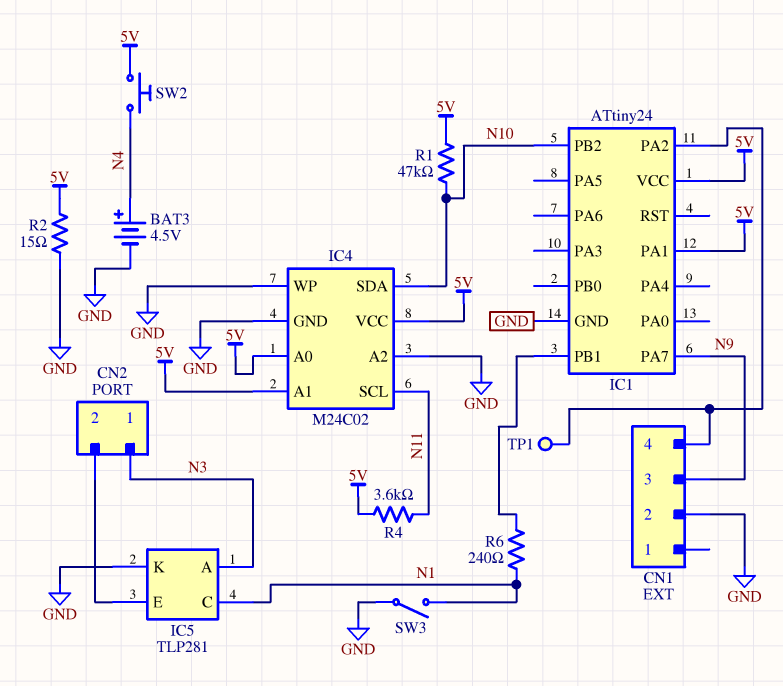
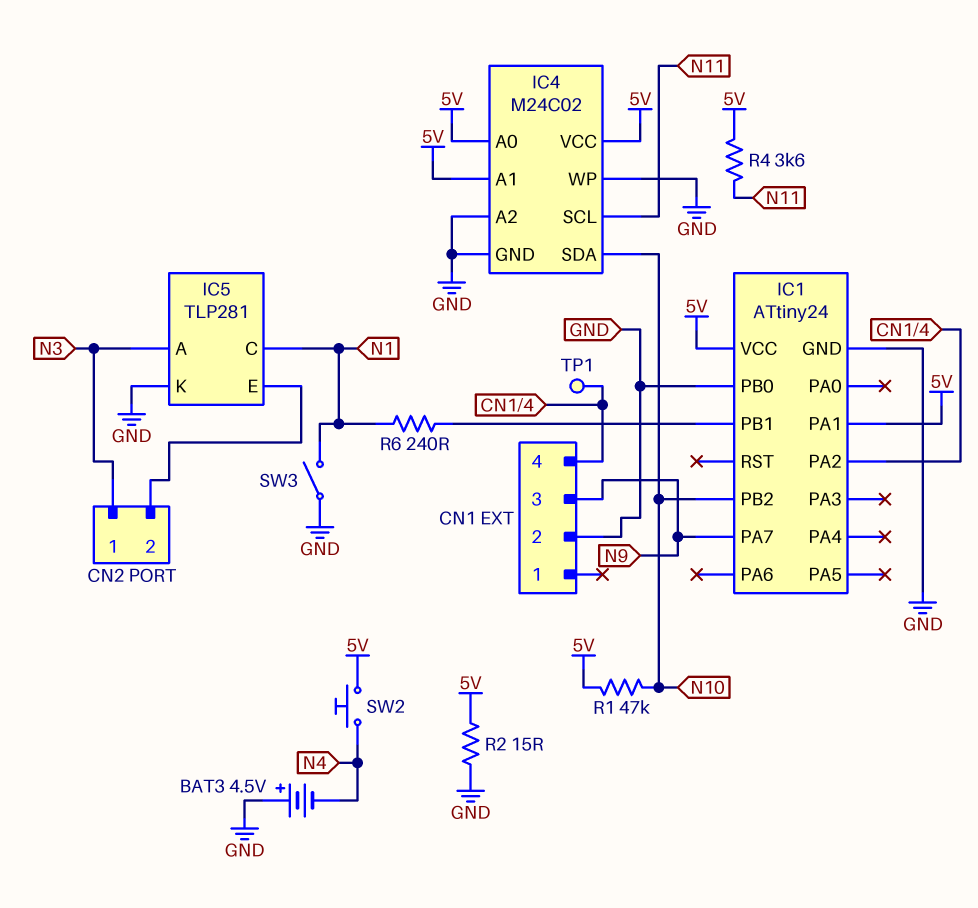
BAT3: 4.5V (plus N4, minus GND) -> 4.5V (plus GND, minus N4)
IC1 pin PB0: none -> GND

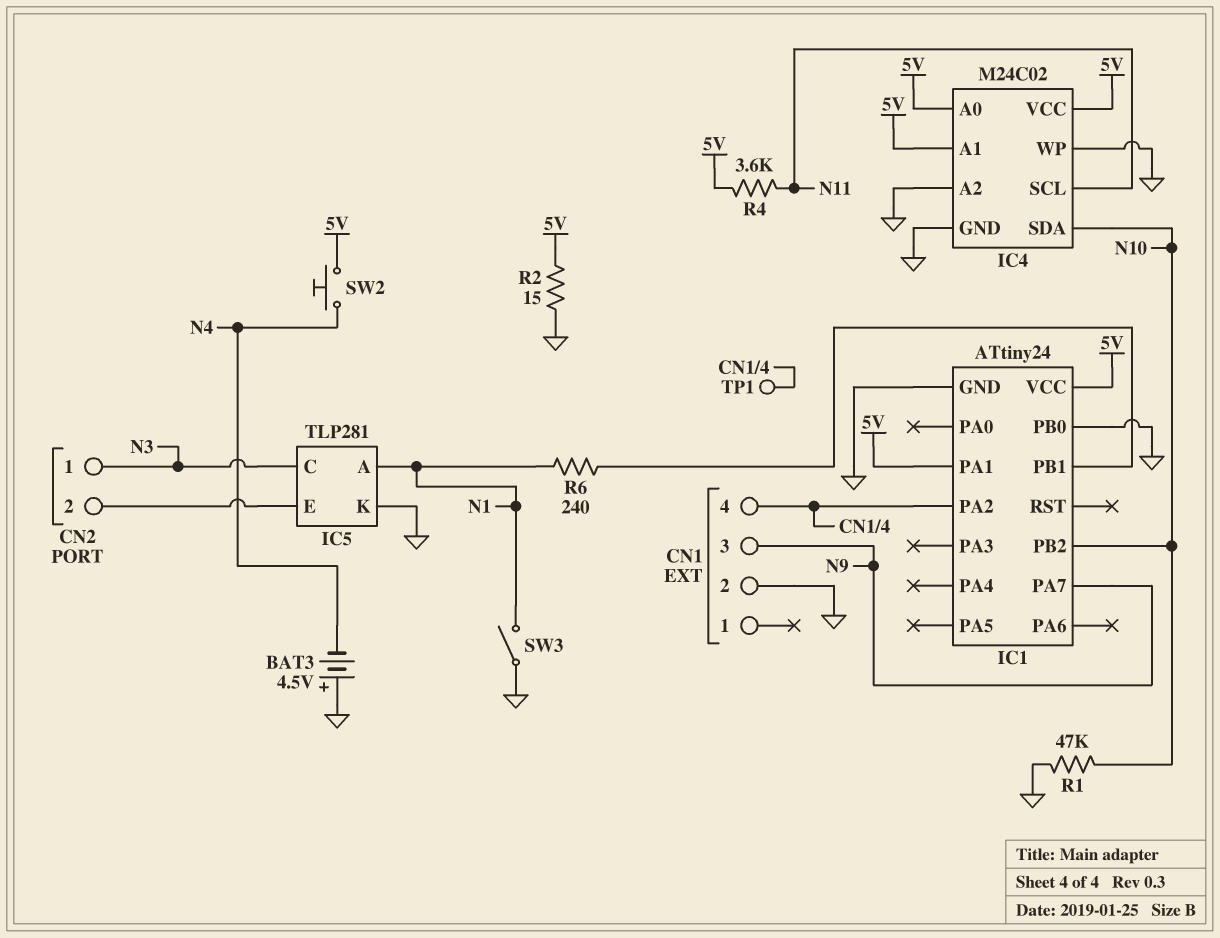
IC5 pin A: N3 -> N1
IC5 pin C: N1 -> N3
R1: 47k (5V, N10) -> 47k (GND, N10)

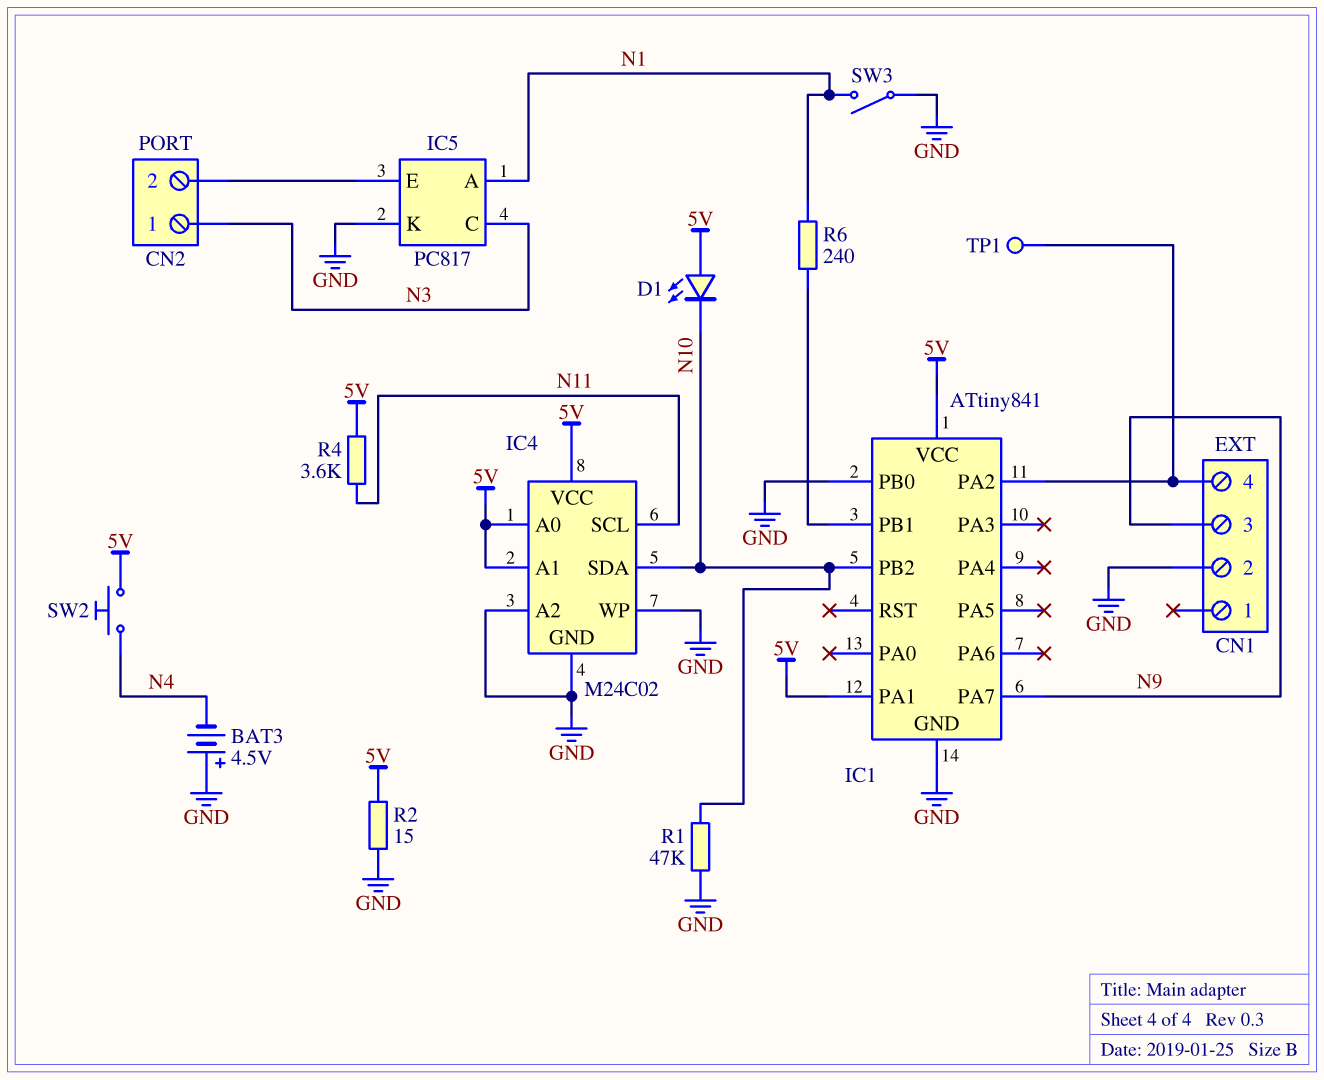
D1: none -> LED (A 5V, K N10)
IC1: ATtiny24 -> ATtiny841
IC5: TLP281 -> PC817

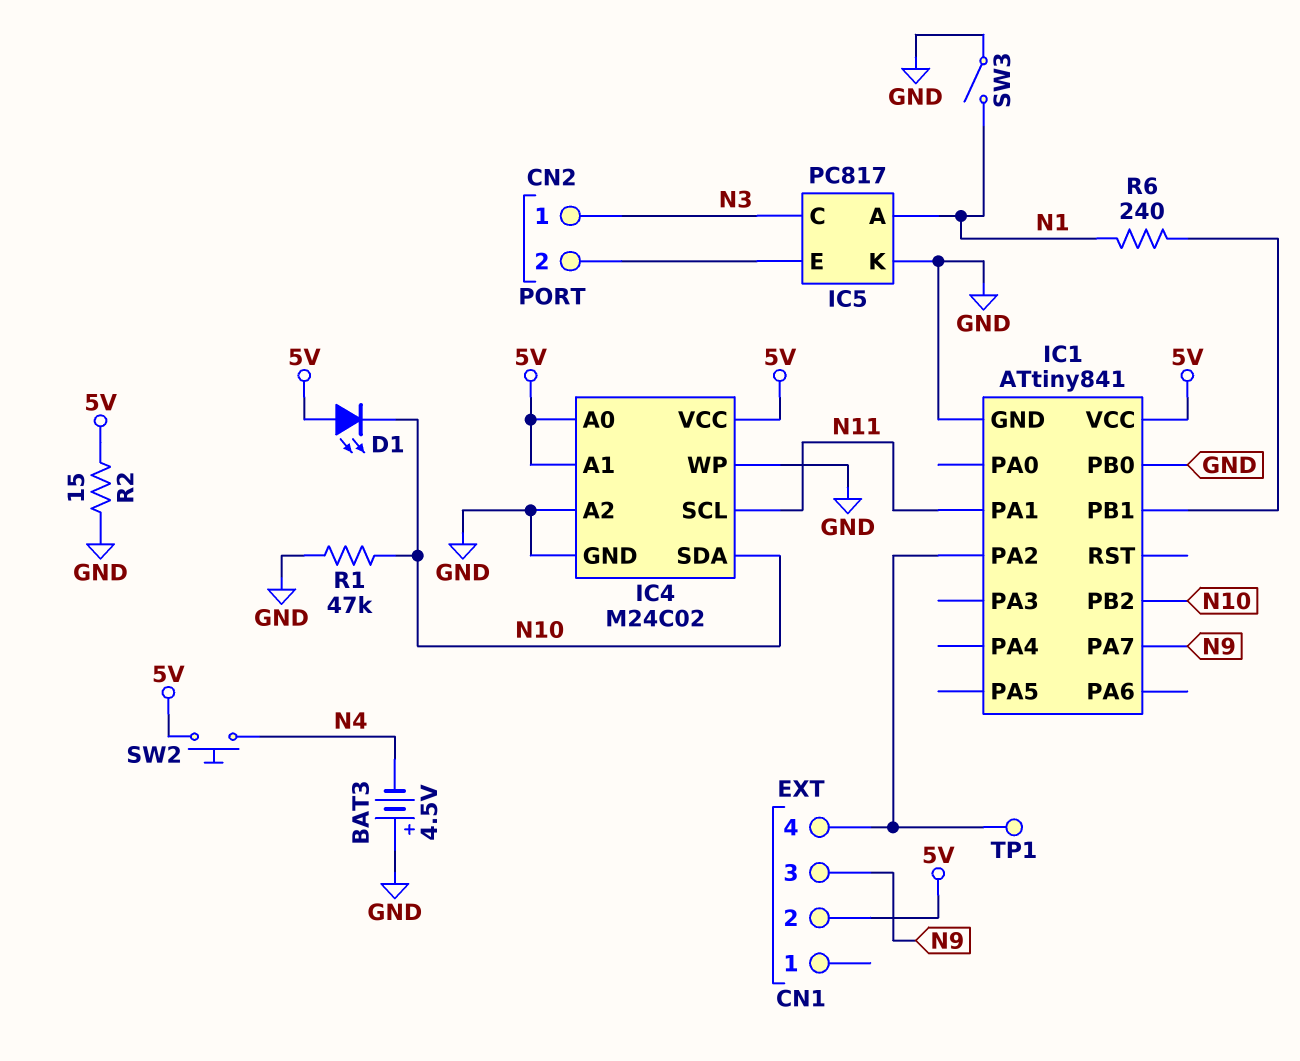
CN1 pin 2: GND -> 5V
IC1 pin PA1: 5V -> N11
R4: 3.6k (5V, N11) -> none

